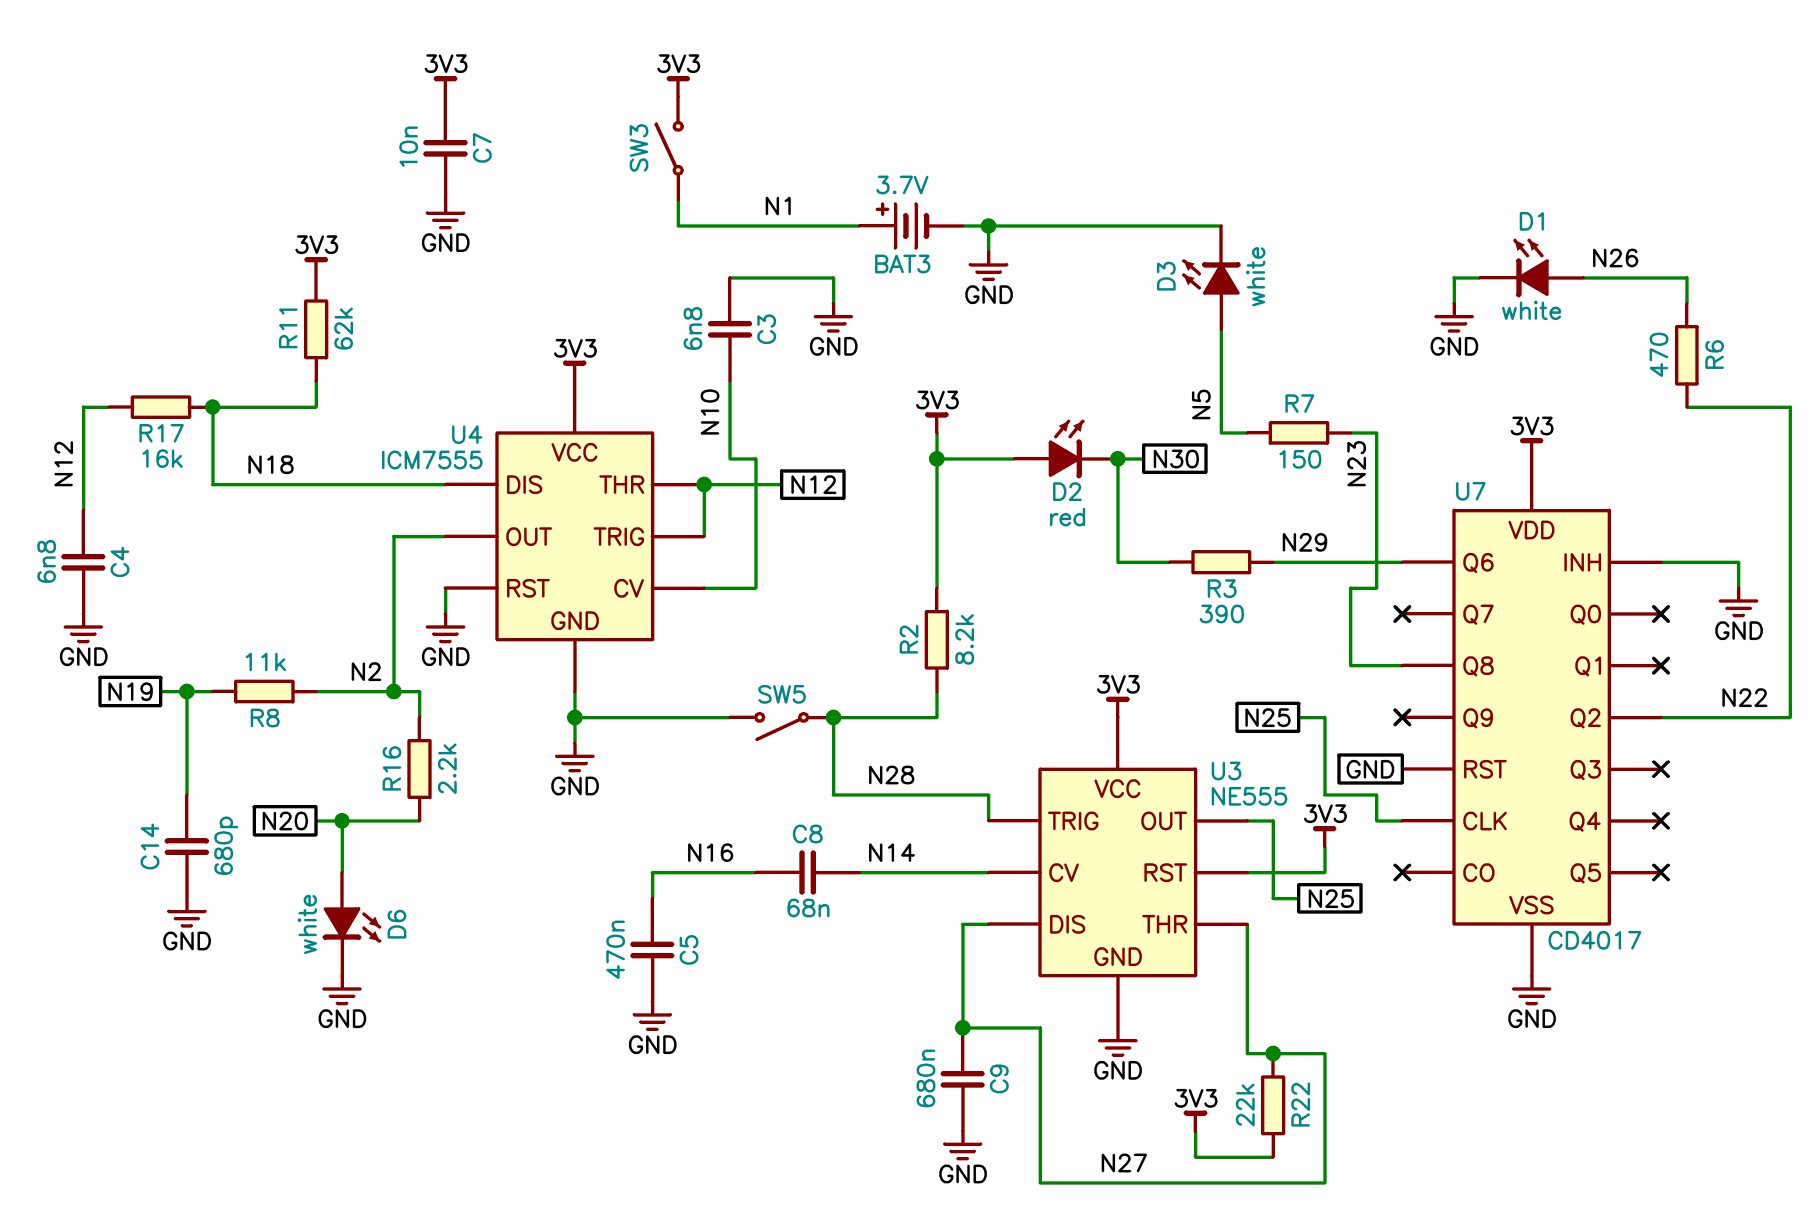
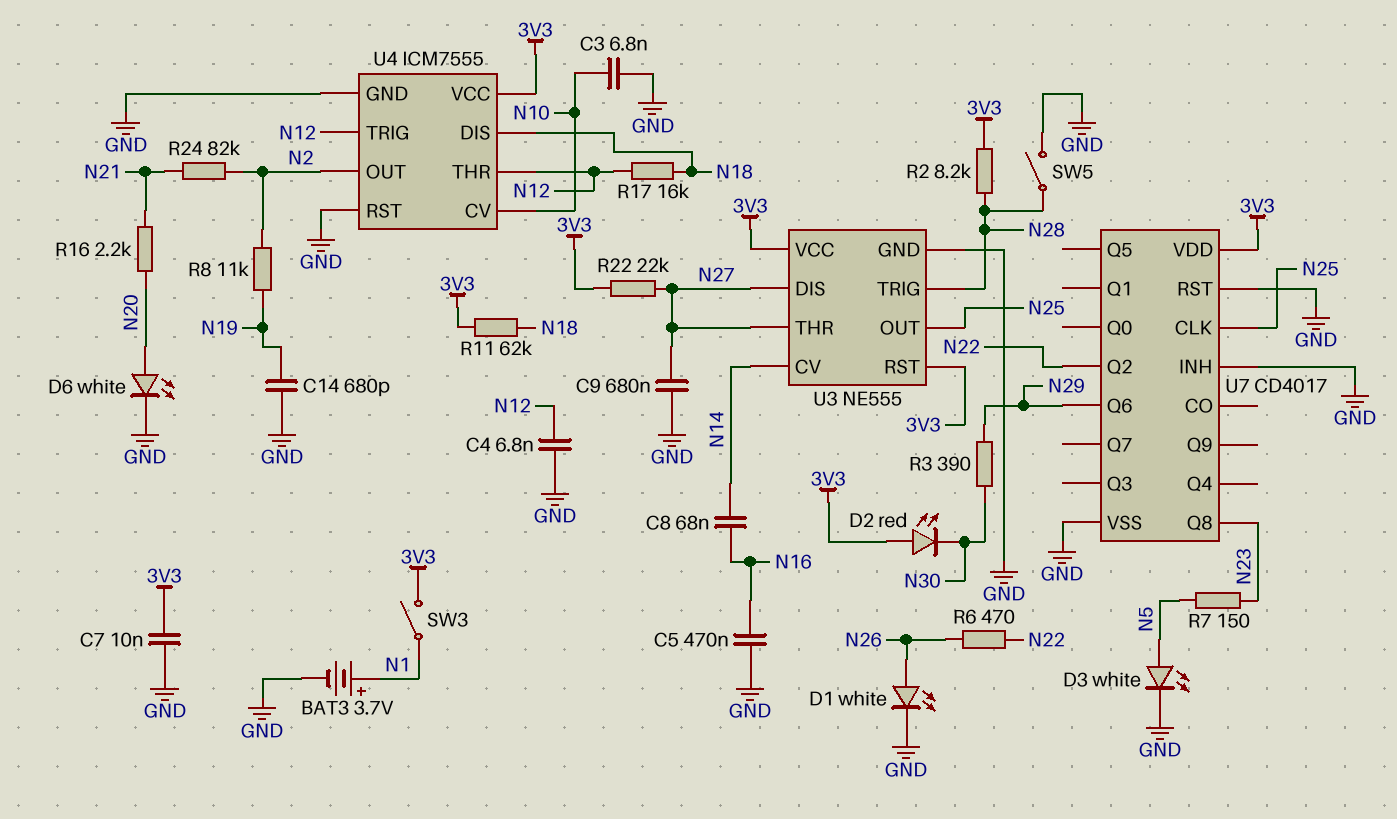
R16: 2.2k (N2, N20) -> 2.2k (N20, N21)
R24: none -> 82k (N2, N21)

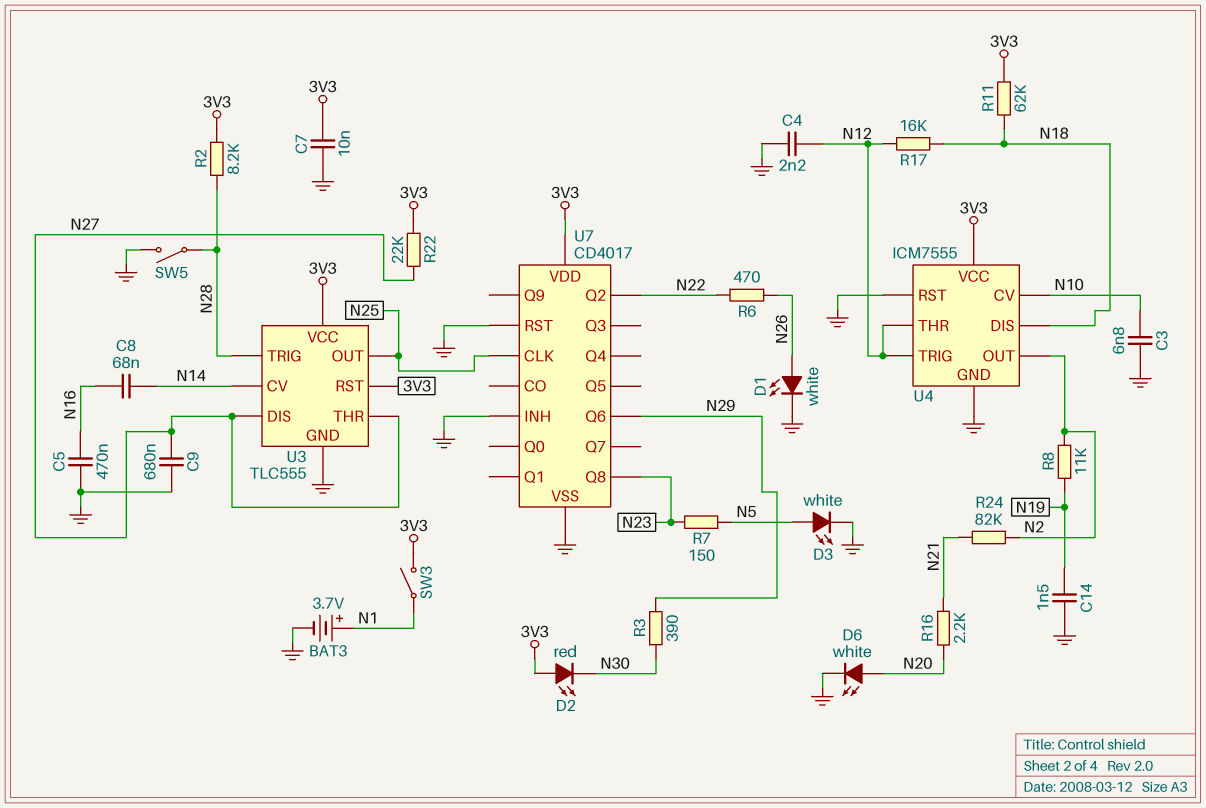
C4: 6.8nF (GND, N12) -> 2.2nF (GND, N12)
C14: 680pF (GND, N19) -> 1.5nF (GND, N19)
U3: NE555 -> TLC555

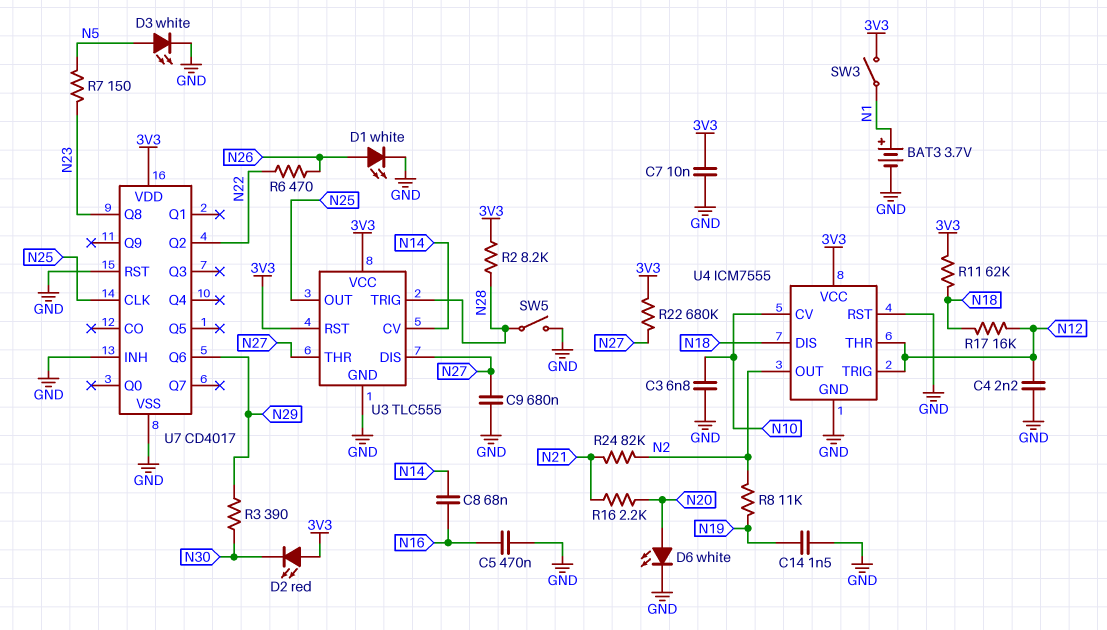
R22: 22k (3V3, N27) -> 680k (3V3, N27)

